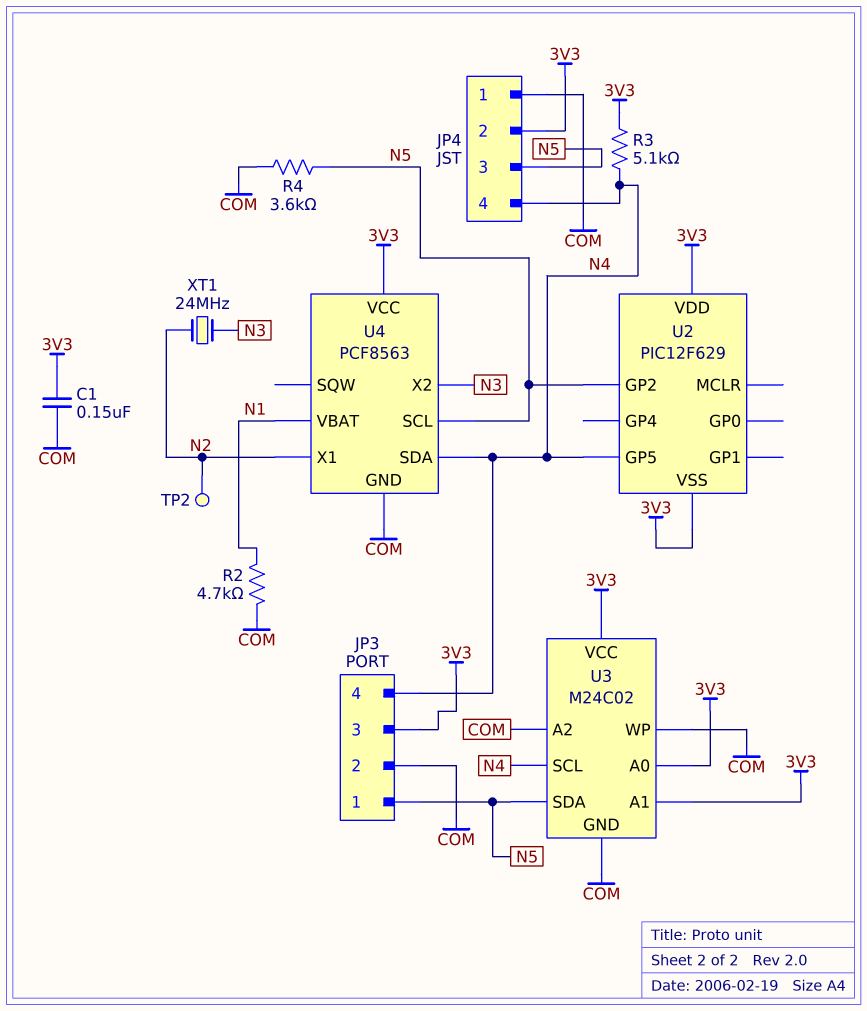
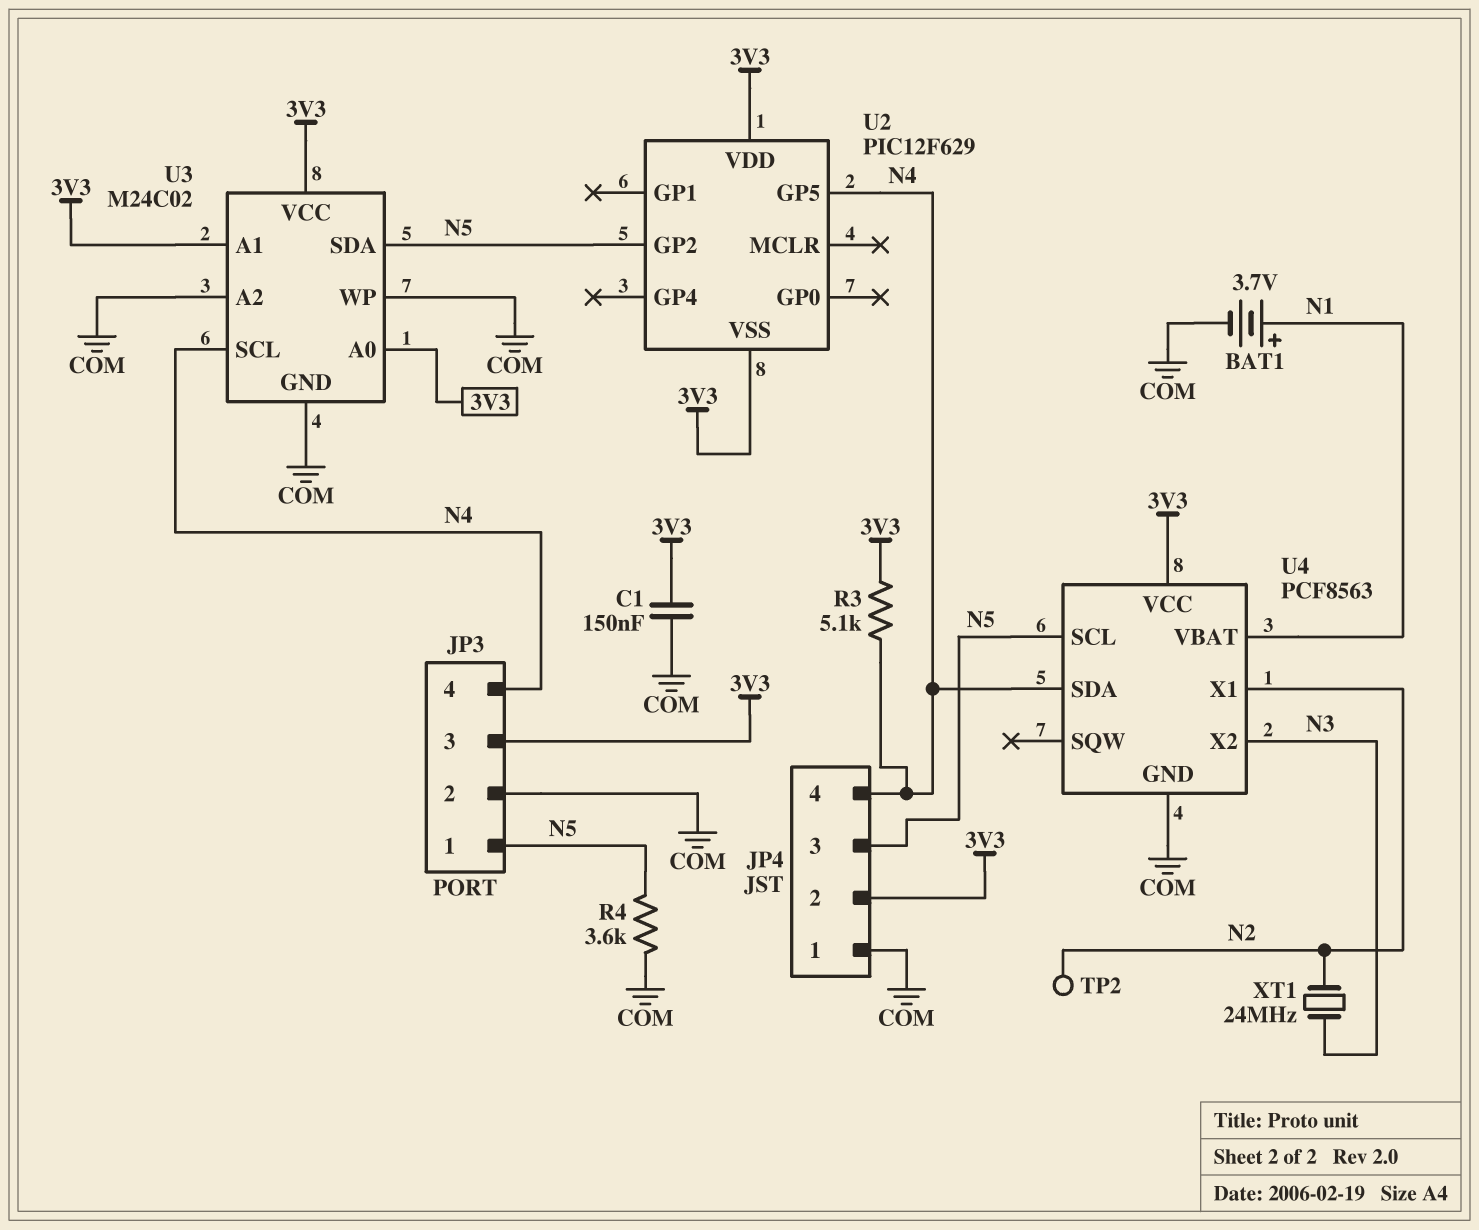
BAT1: none -> 3.7V (plus N1, minus COM)
R2: 4.7k (COM, N1) -> none

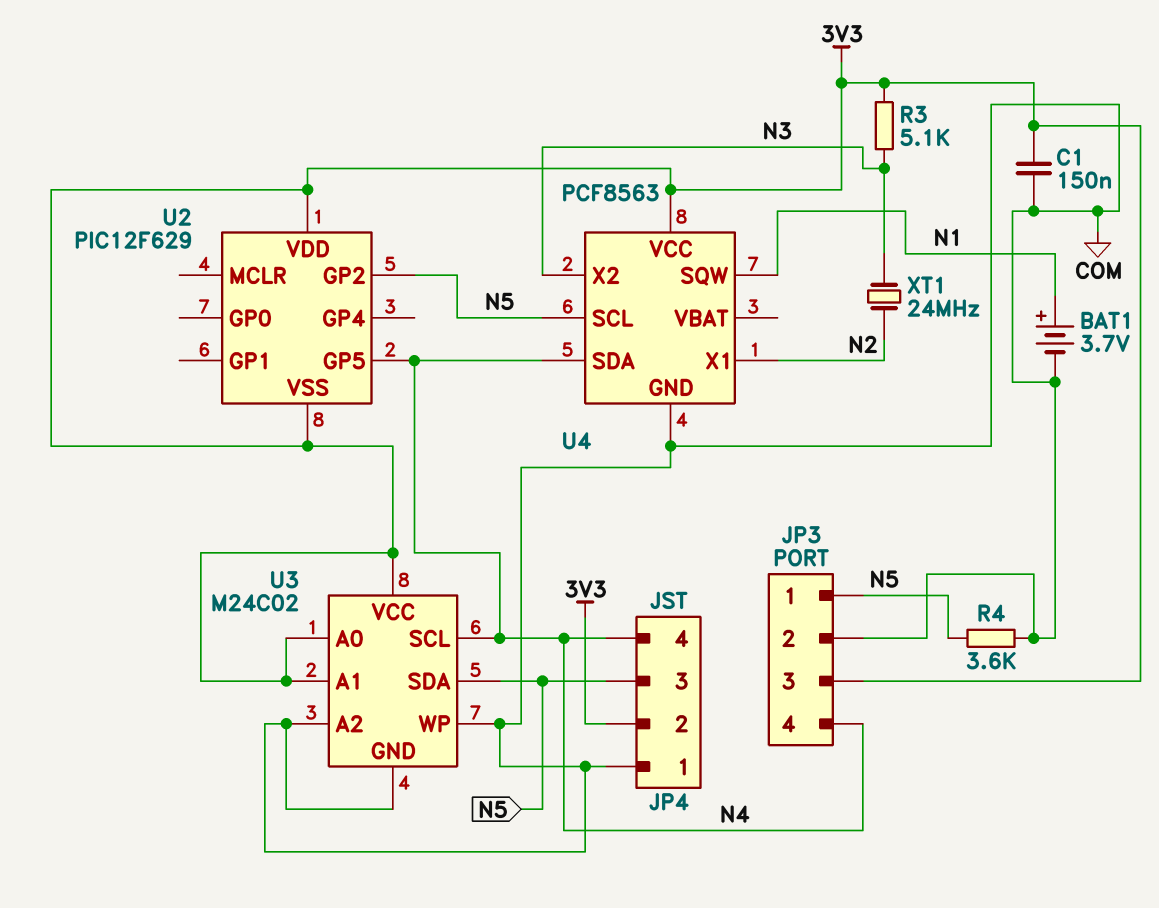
R3: 5.1k (3V3, N4) -> 5.1k (3V3, N3)
TP2: test point (N2) -> none
U4 pin SQW: none -> N1
U4 pin VBAT: N1 -> none

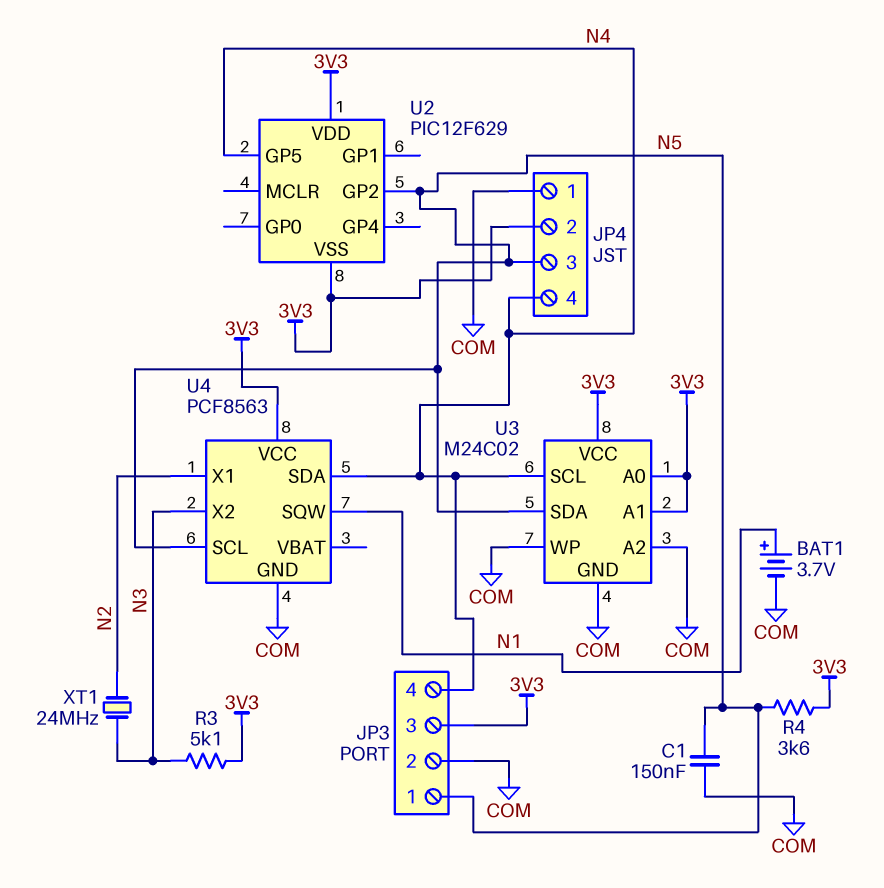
C1: 150nF (3V3, COM) -> 150nF (COM, N5)
R4: 3.6k (COM, N5) -> 3.6k (3V3, N5)

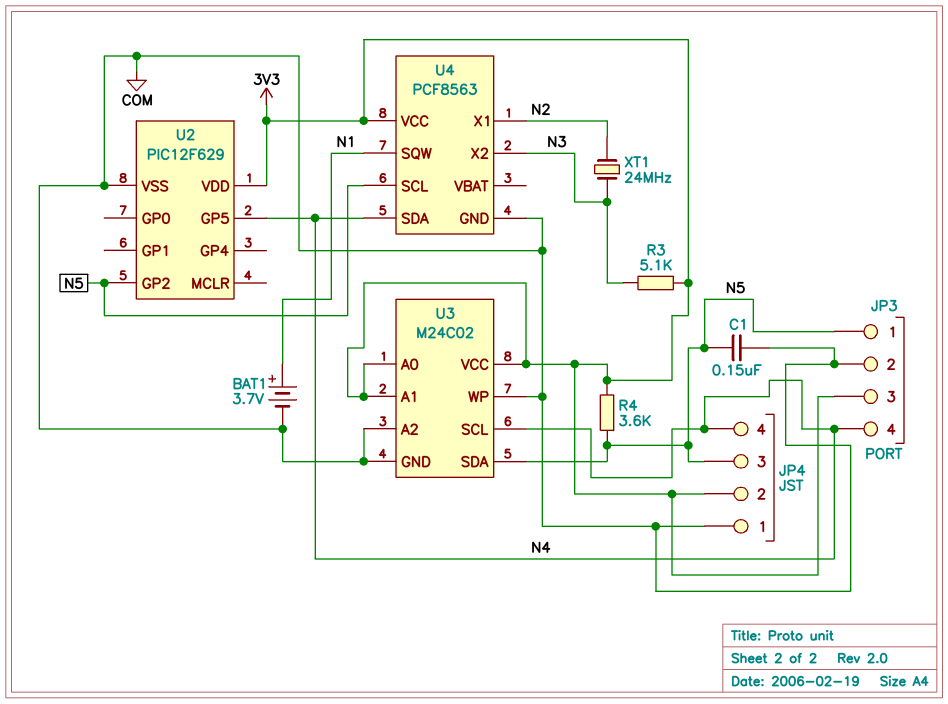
U2 pin VSS: 3V3 -> COM

